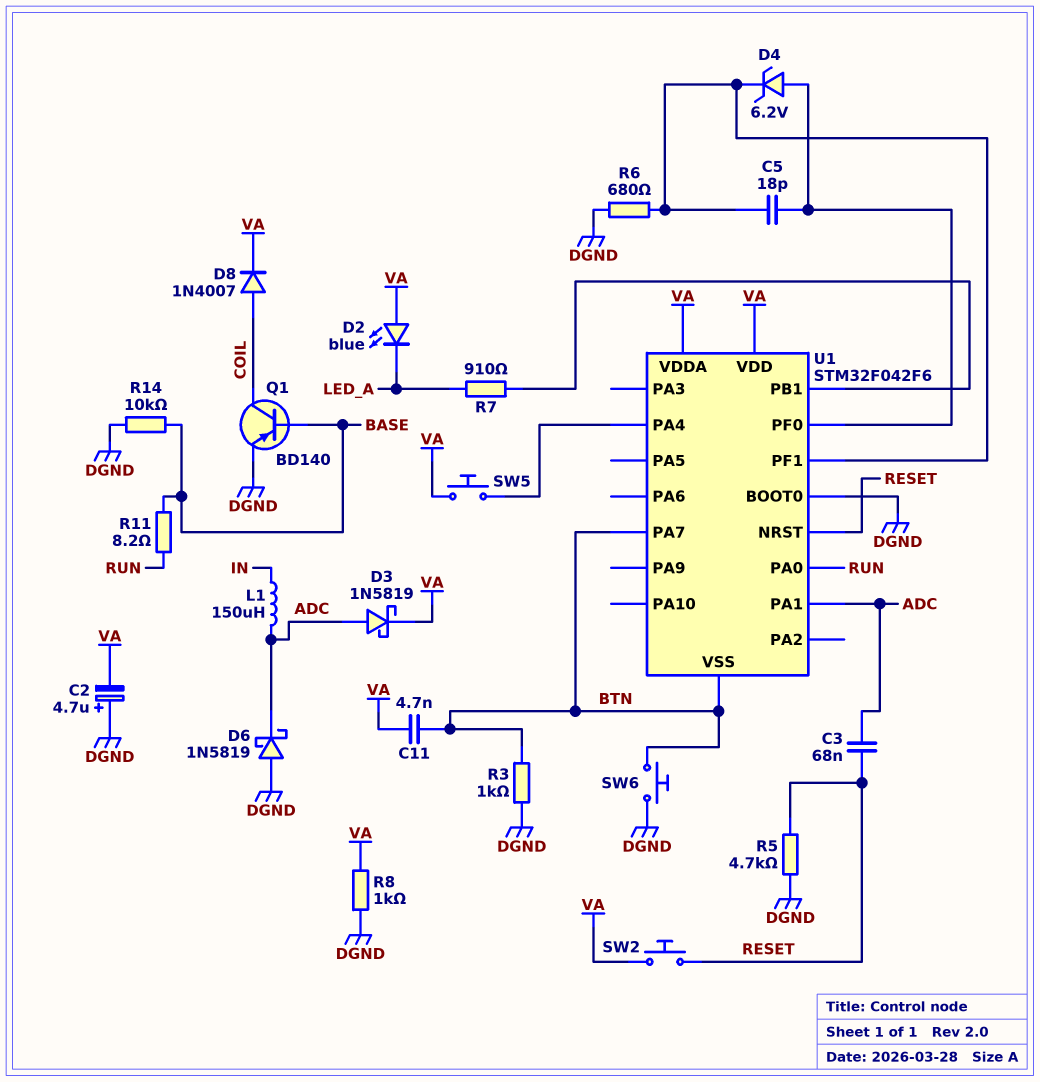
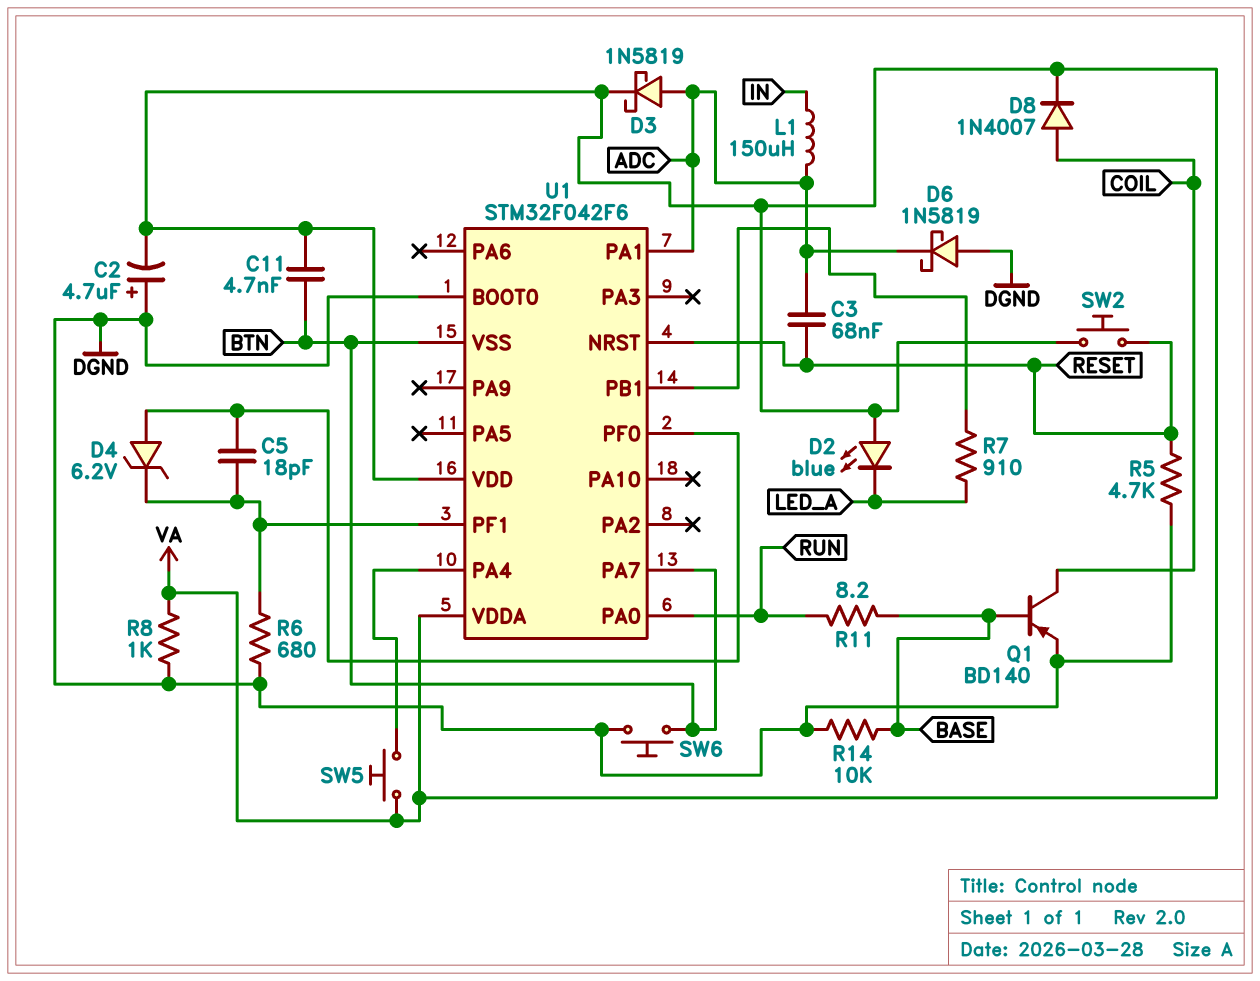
R3: 1k (BTN, DGND) -> none

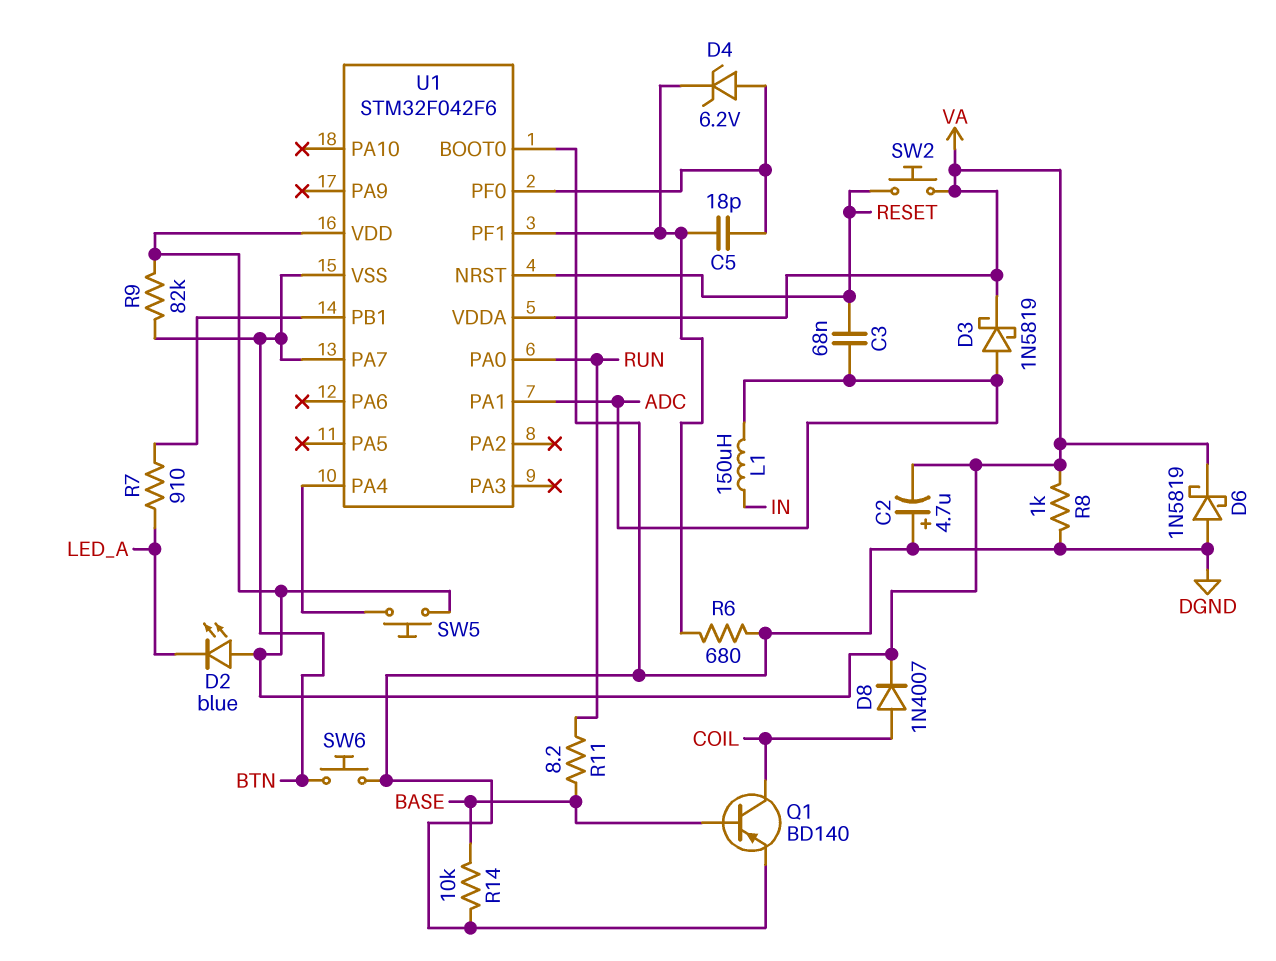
C11: 4.7nF (BTN, VA) -> none
D6: schottky 1N5819 (A DGND, K ADC) -> schottky 1N5819 (A DGND, K VA)
R5: 4.7k (DGND, RESET) -> none
R9: none -> 82k (BTN, VA)

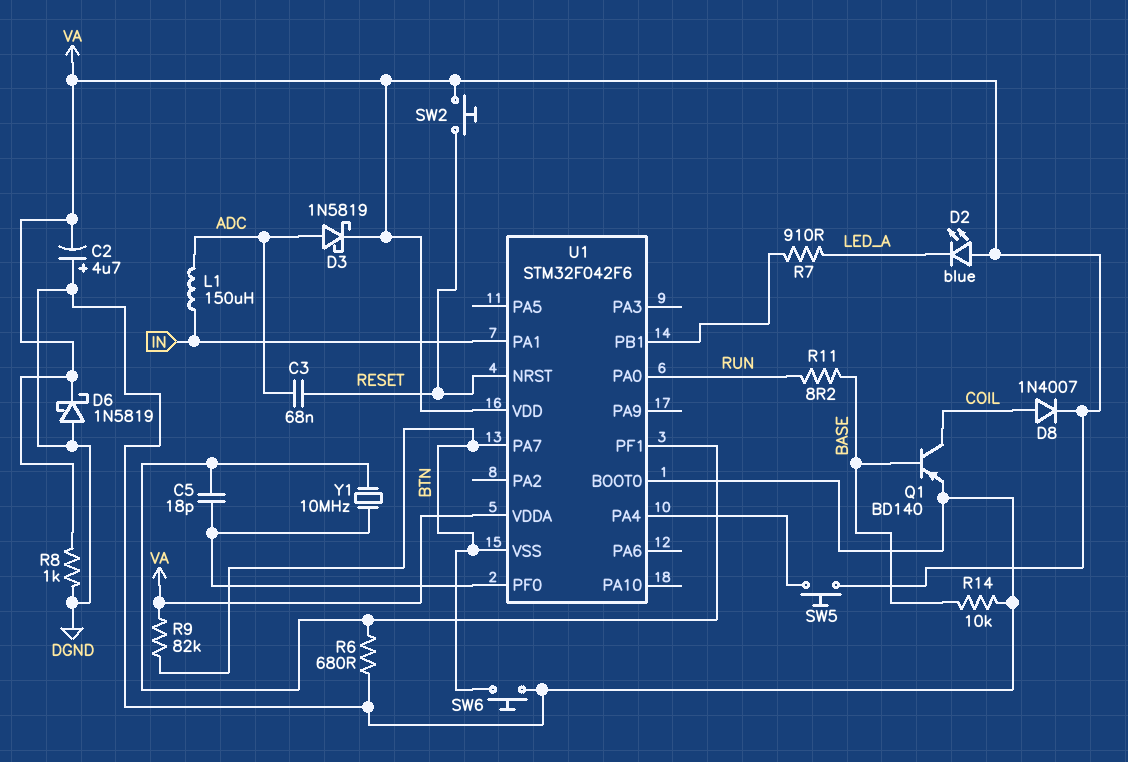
D4: zener 6.2V (A U1/PF0, K U1/PF1) -> none
U1 pin PA1: ADC -> IN
Y1: none -> 10MHz (U1/PF0, U1/PF1)

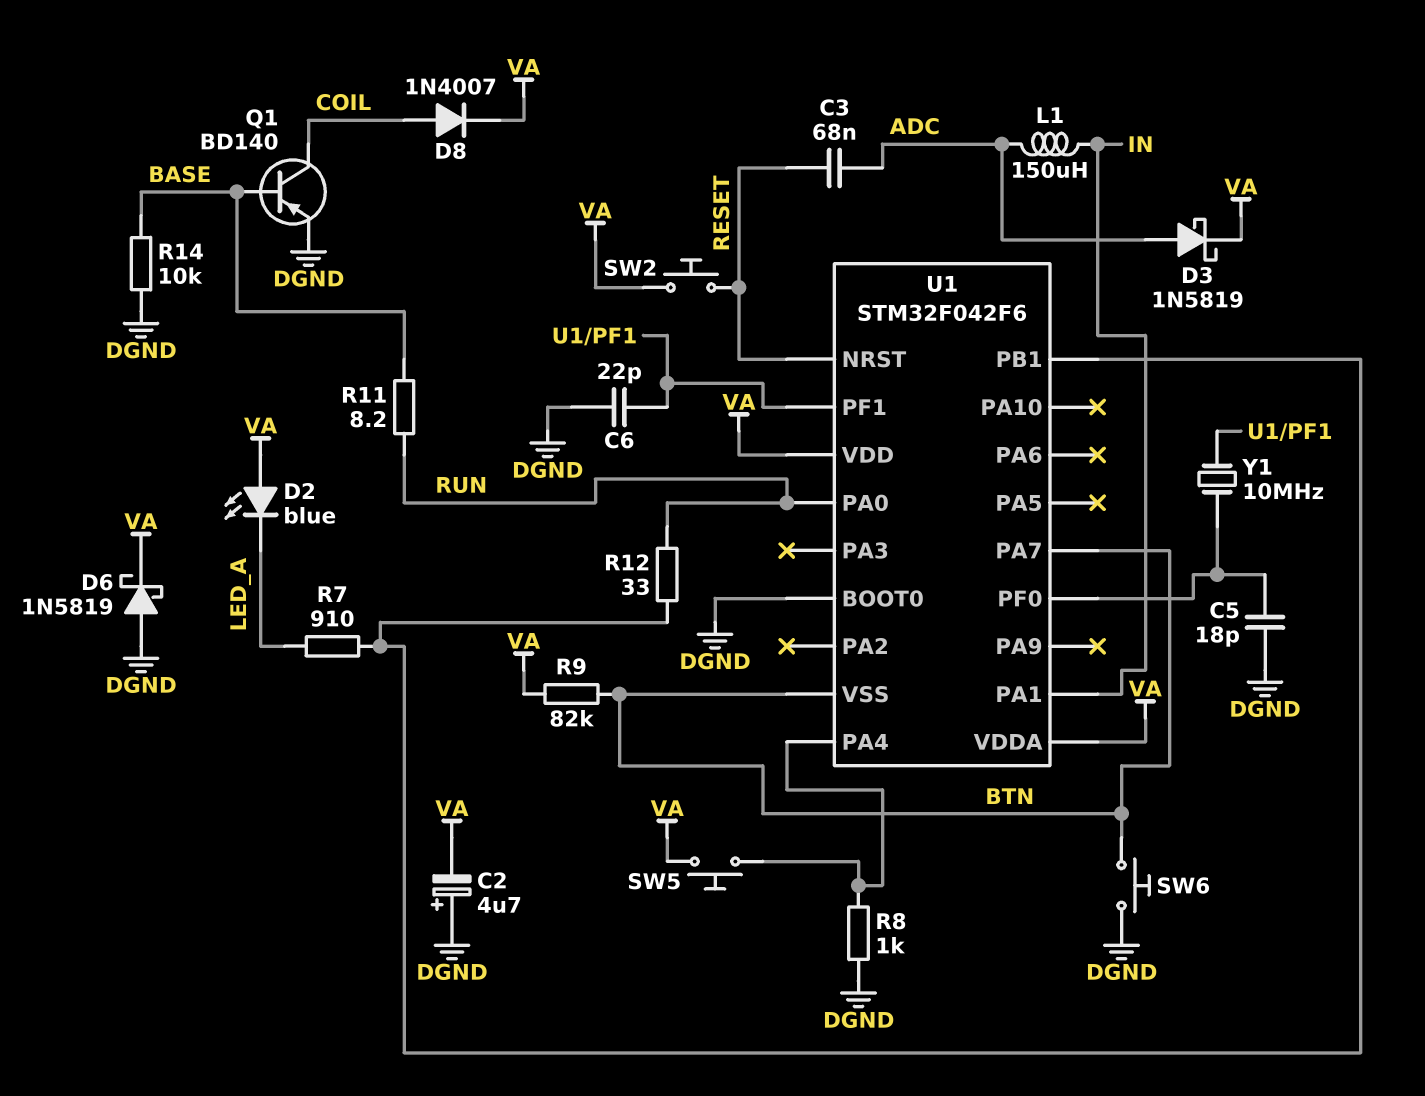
C5: 18pF (U1/PF0, U1/PF1) -> 18pF (DGND, U1/PF0)
C6: none -> 22pF (DGND, U1/PF1)
R6: 680 (DGND, U1/PF1) -> none
R8: 1k (DGND, VA) -> 1k (DGND, U1/PA4)
R12: none -> 33 (RUN, U1/PB1)

